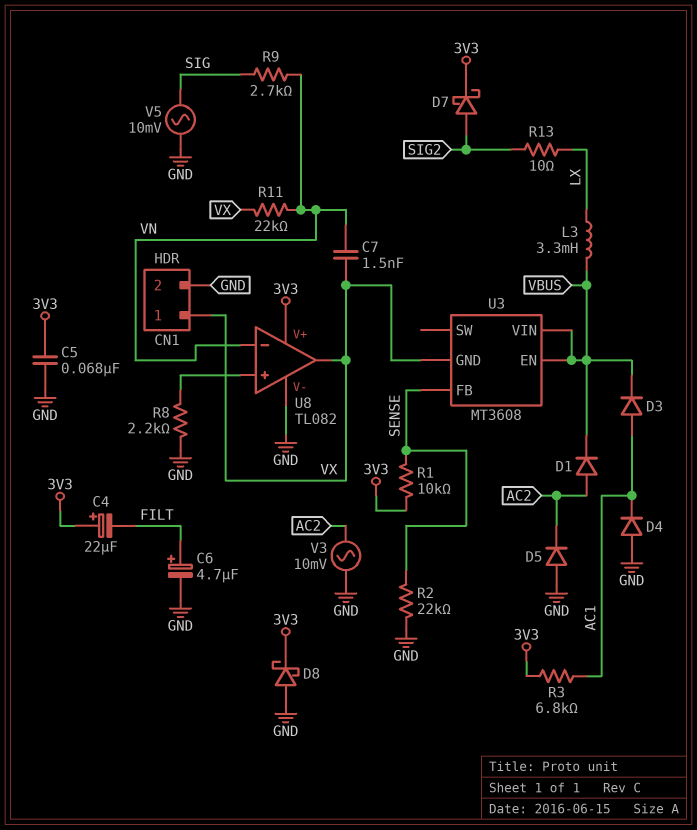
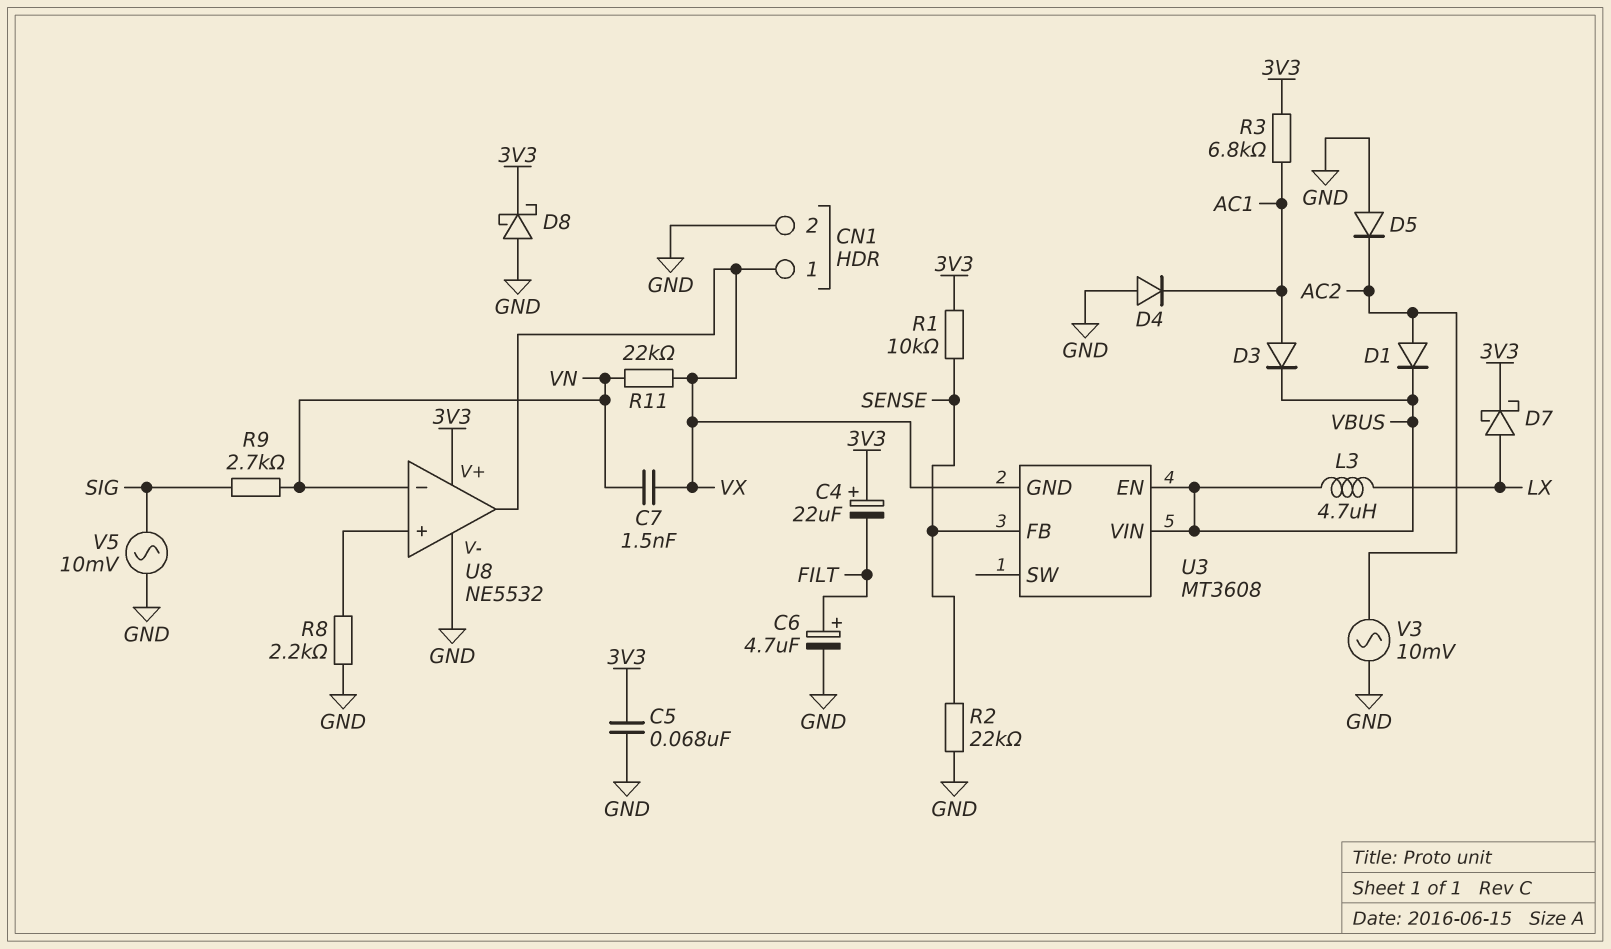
D7: schottky (A SIG2, K 3V3) -> schottky (A LX, K 3V3)
L3: 3.3mH (LX, VBUS) -> 4.7uH (LX, VBUS)
R13: 10 (LX, SIG2) -> none
U8: TL082 -> NE5532

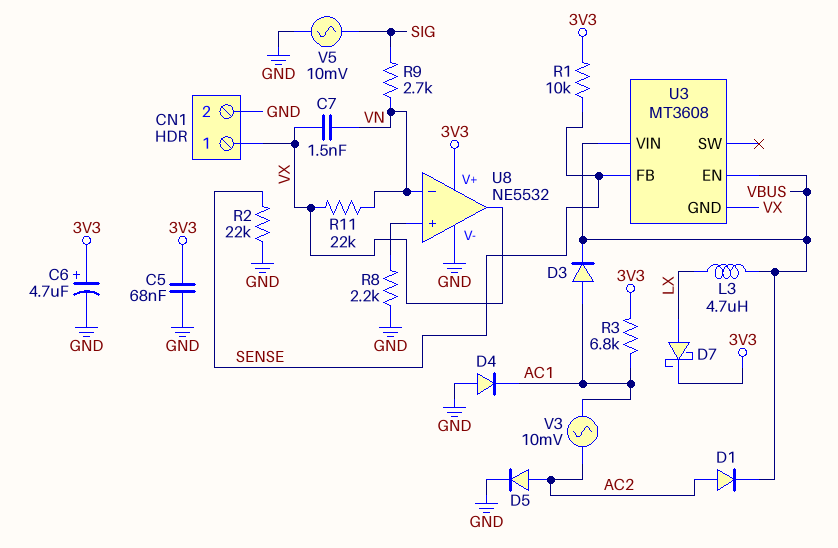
C4: 22uF (plus 3V3, minus FILT) -> none
C6: 4.7uF (plus FILT, minus GND) -> 4.7uF (plus 3V3, minus GND)
D5: diode (A GND, K AC2) -> diode (A AC2, K GND)
D8: schottky (A GND, K 3V3) -> none
V3: AC 10mV (AC2, GND) -> AC 10mV (AC1, AC2)

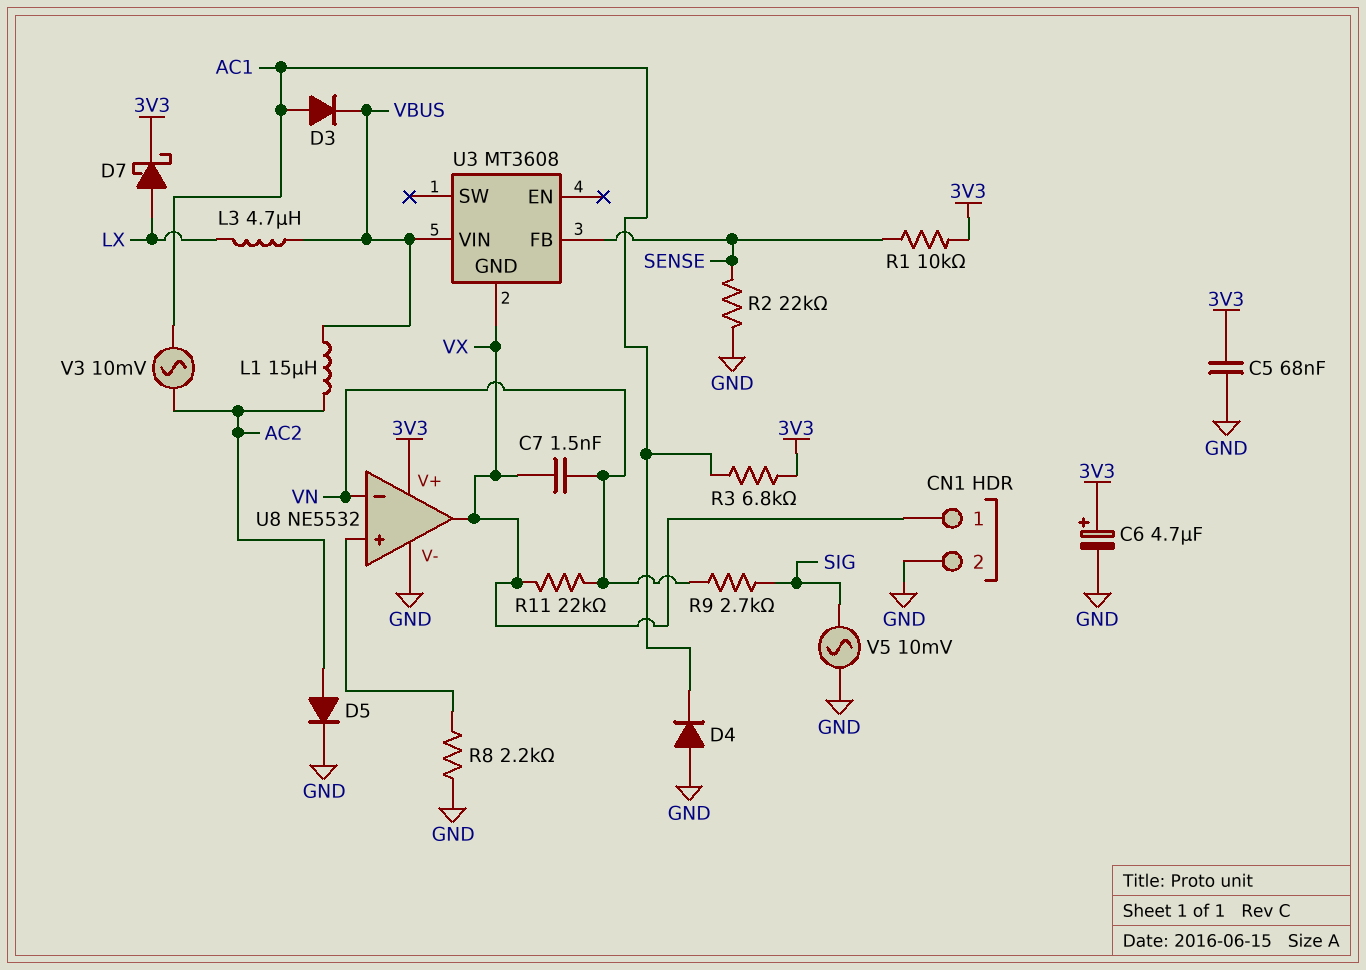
D1: diode (A AC2, K VBUS) -> none
L1: none -> 15uH (AC2, VBUS)
U3 pin EN: VBUS -> none

